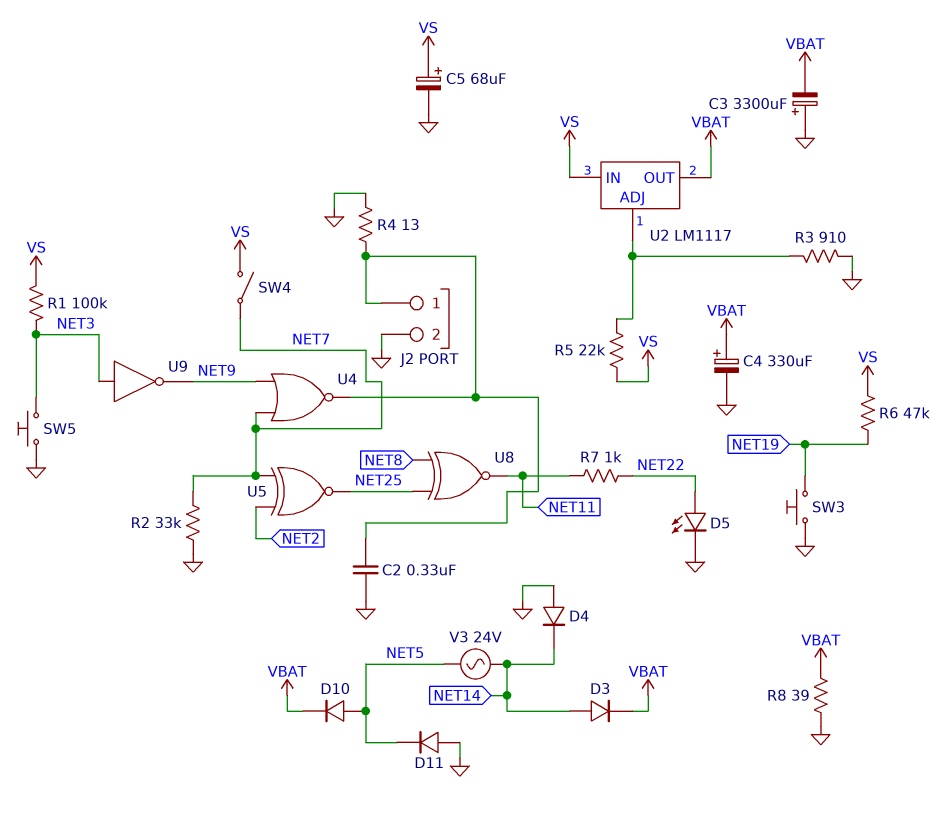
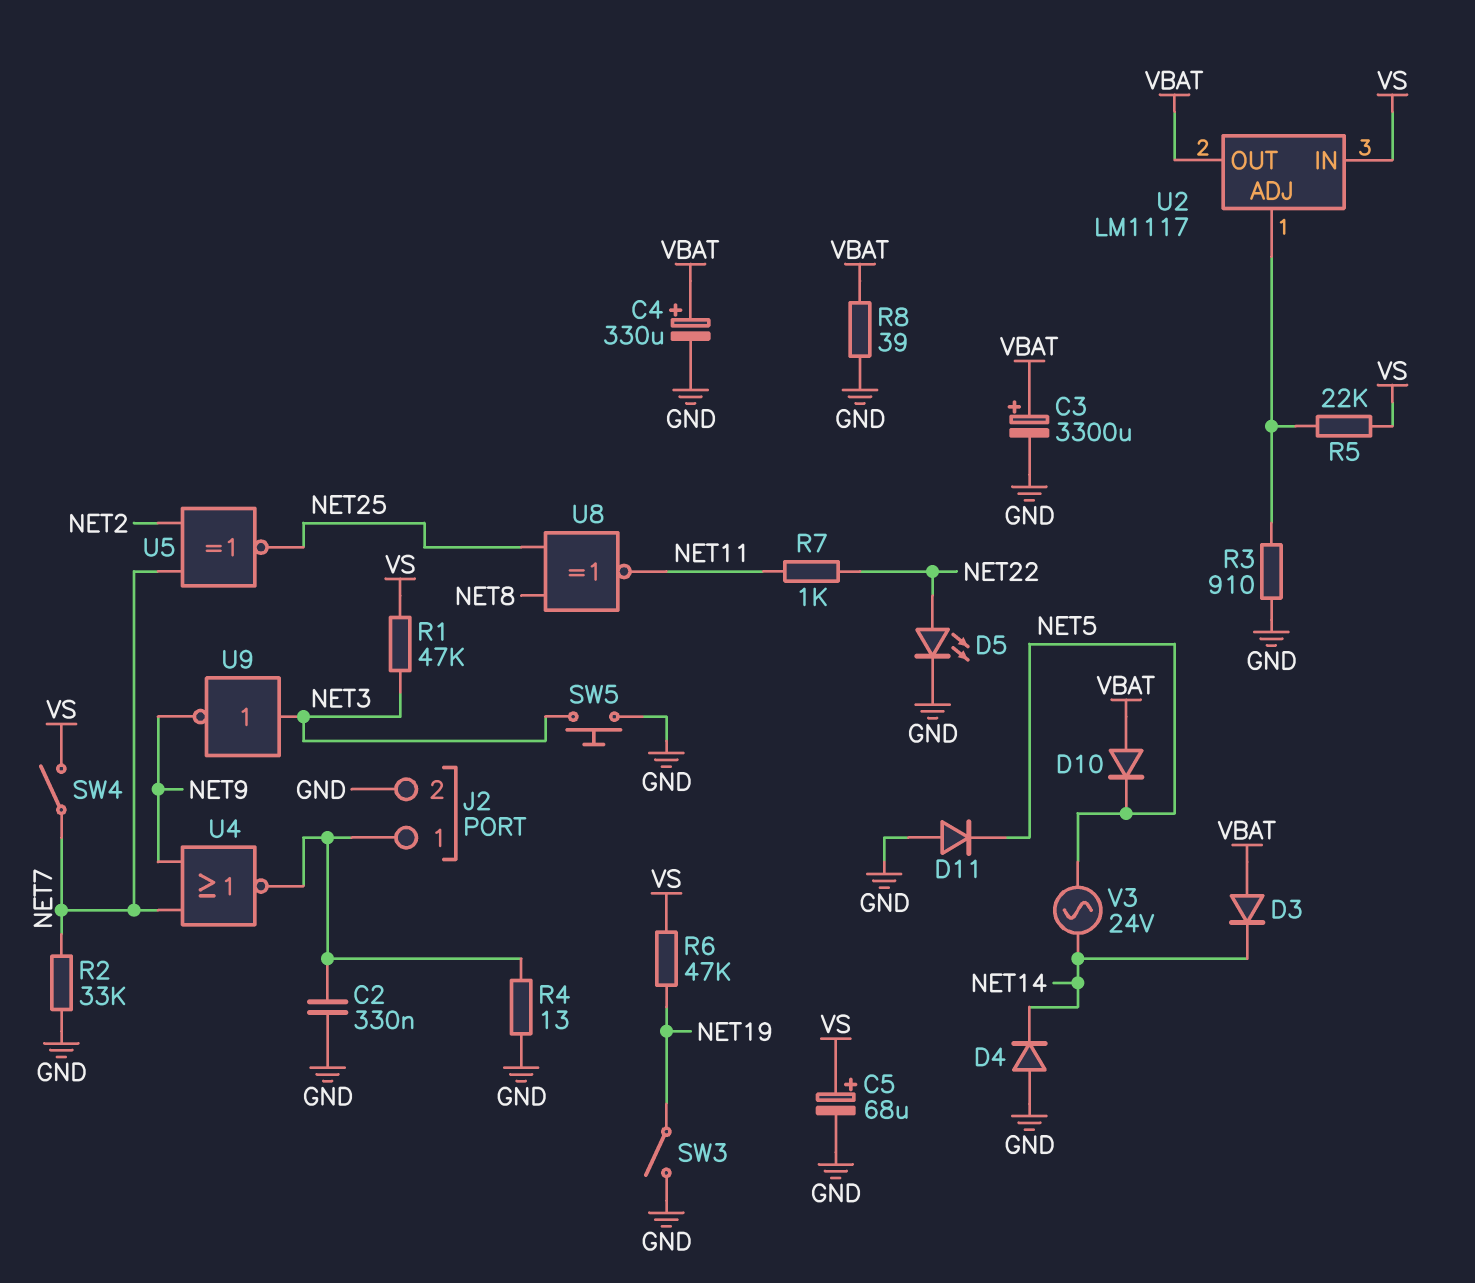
C3: 3300uF (plus GND, minus VBAT) -> 3300uF (plus VBAT, minus GND)
D3: diode (A NET14, K VBAT) -> diode (A VBAT, K NET14)
D10: diode (A NET5, K VBAT) -> diode (A VBAT, K NET5)
R1: 100k (NET3, VS) -> 47k (NET3, VS)
SW3: button (GND, NET19) -> switch (GND, NET19)

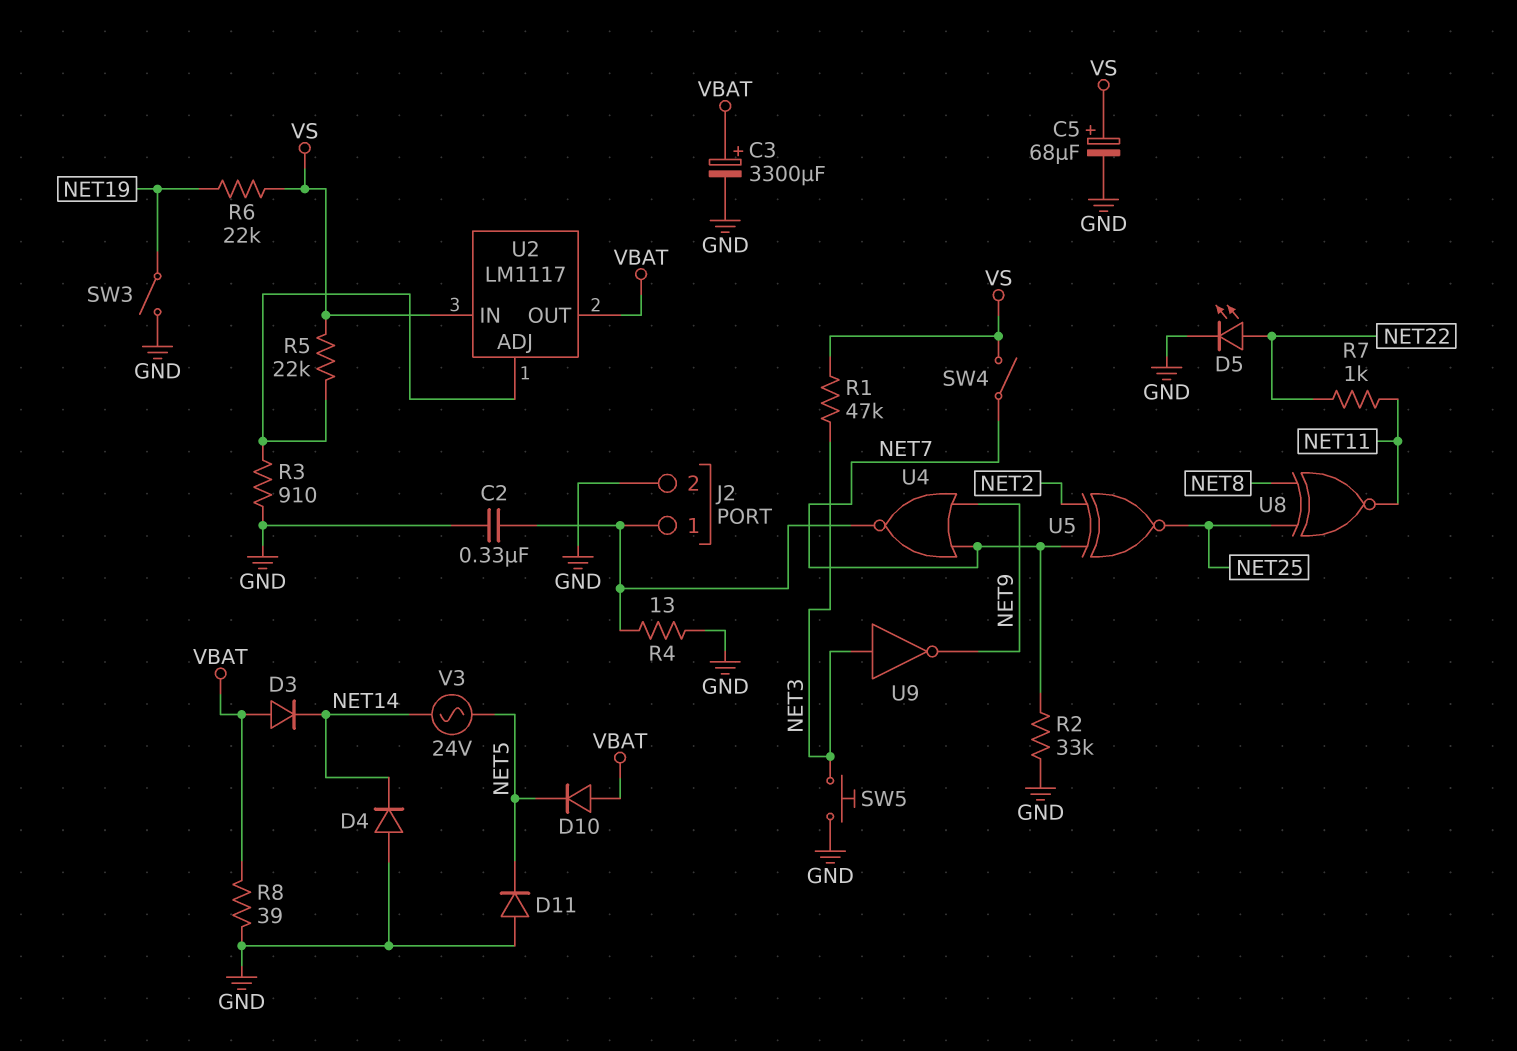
C4: 330uF (plus VBAT, minus GND) -> none
R6: 47k (NET19, VS) -> 22k (NET19, VS)

